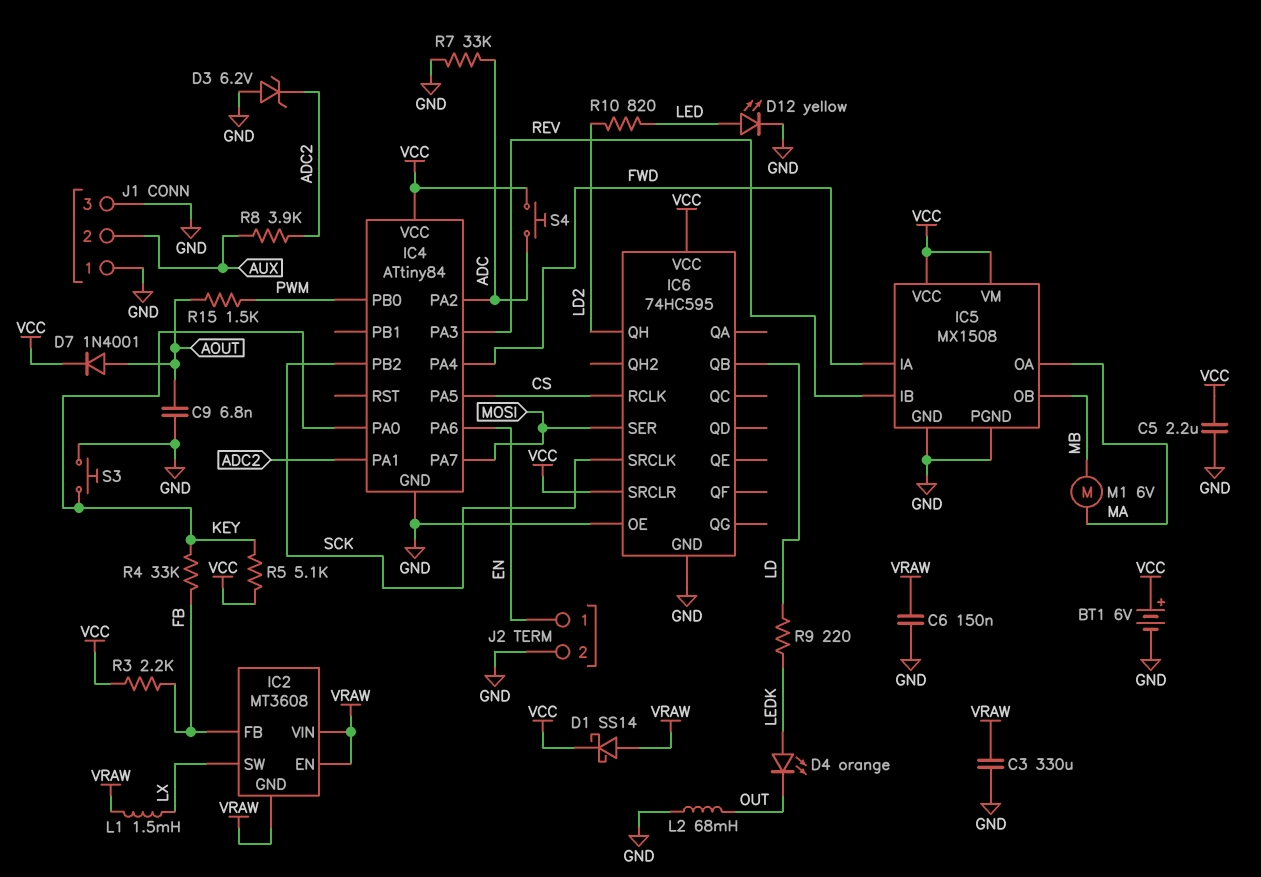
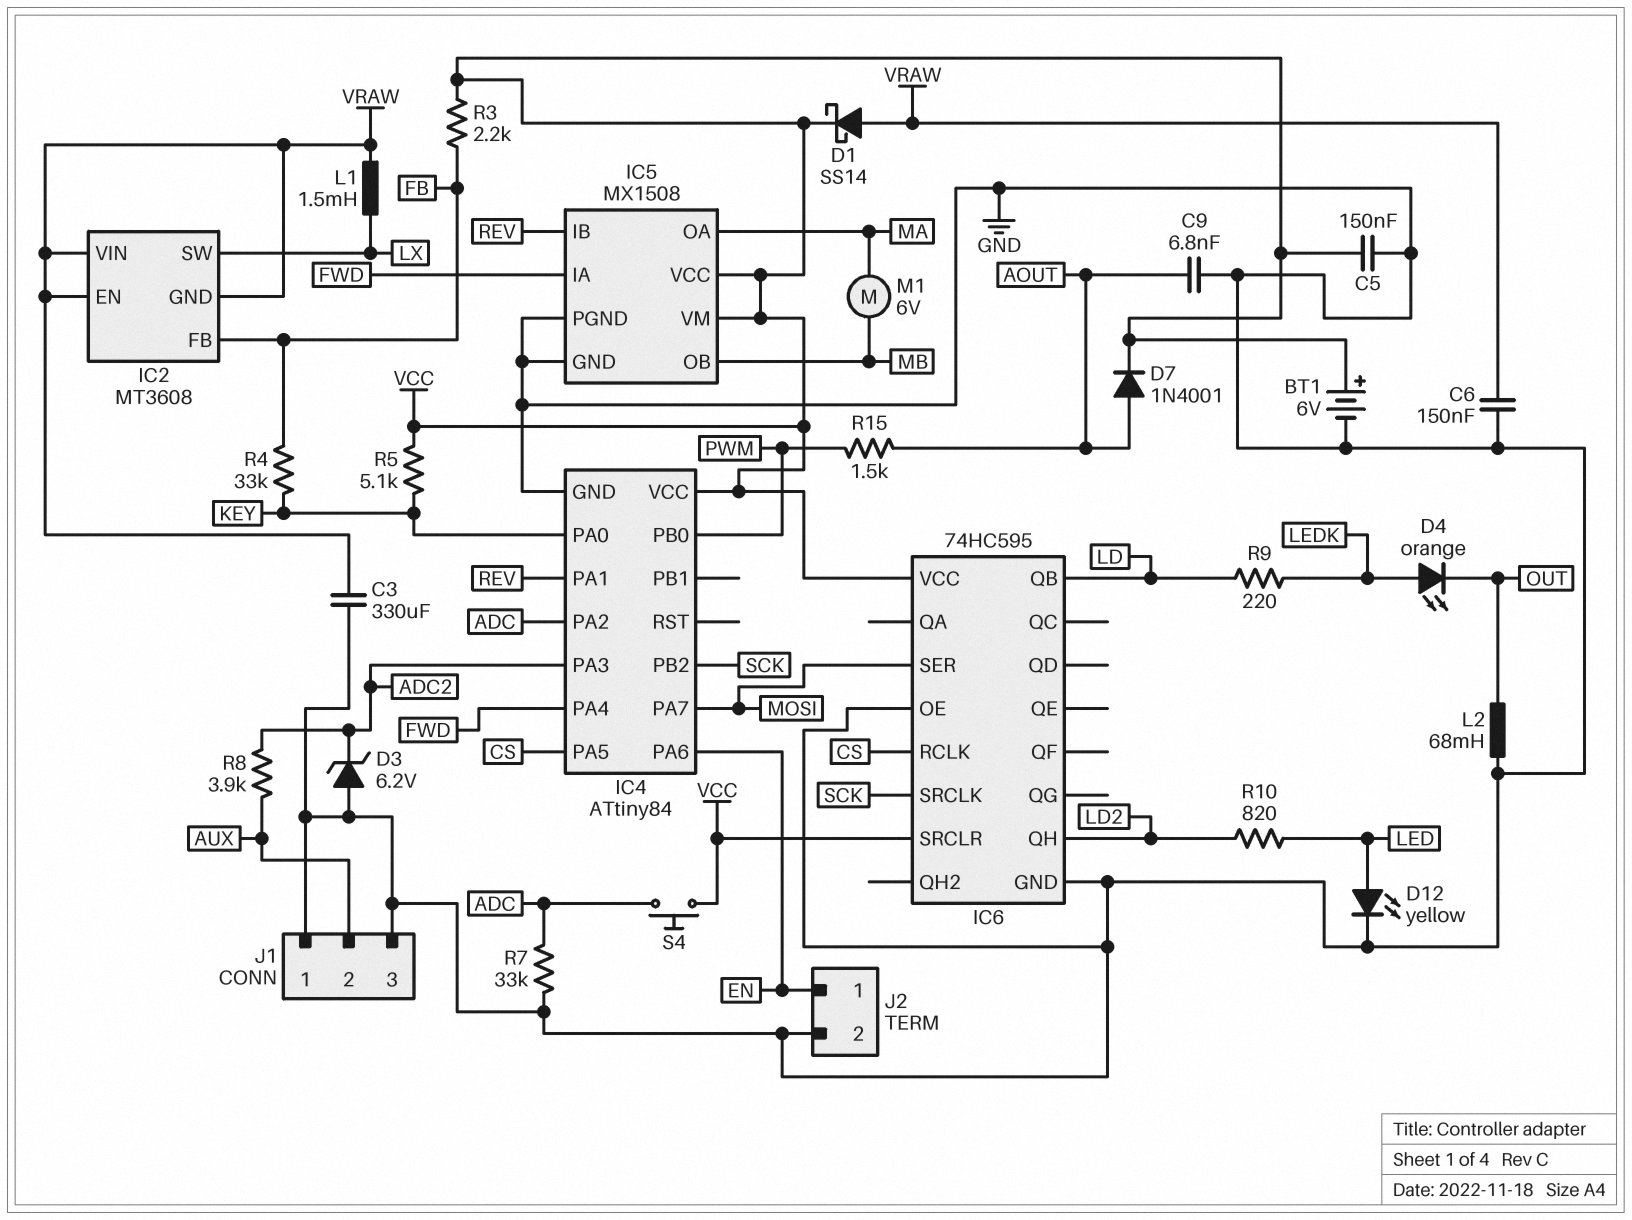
C5: 2.2uF (GND, VCC) -> 150nF (GND, VCC)
IC4 pin PA1: ADC2 -> REV
IC4 pin PA3: REV -> ADC2
S3: button (GND, KEY) -> none

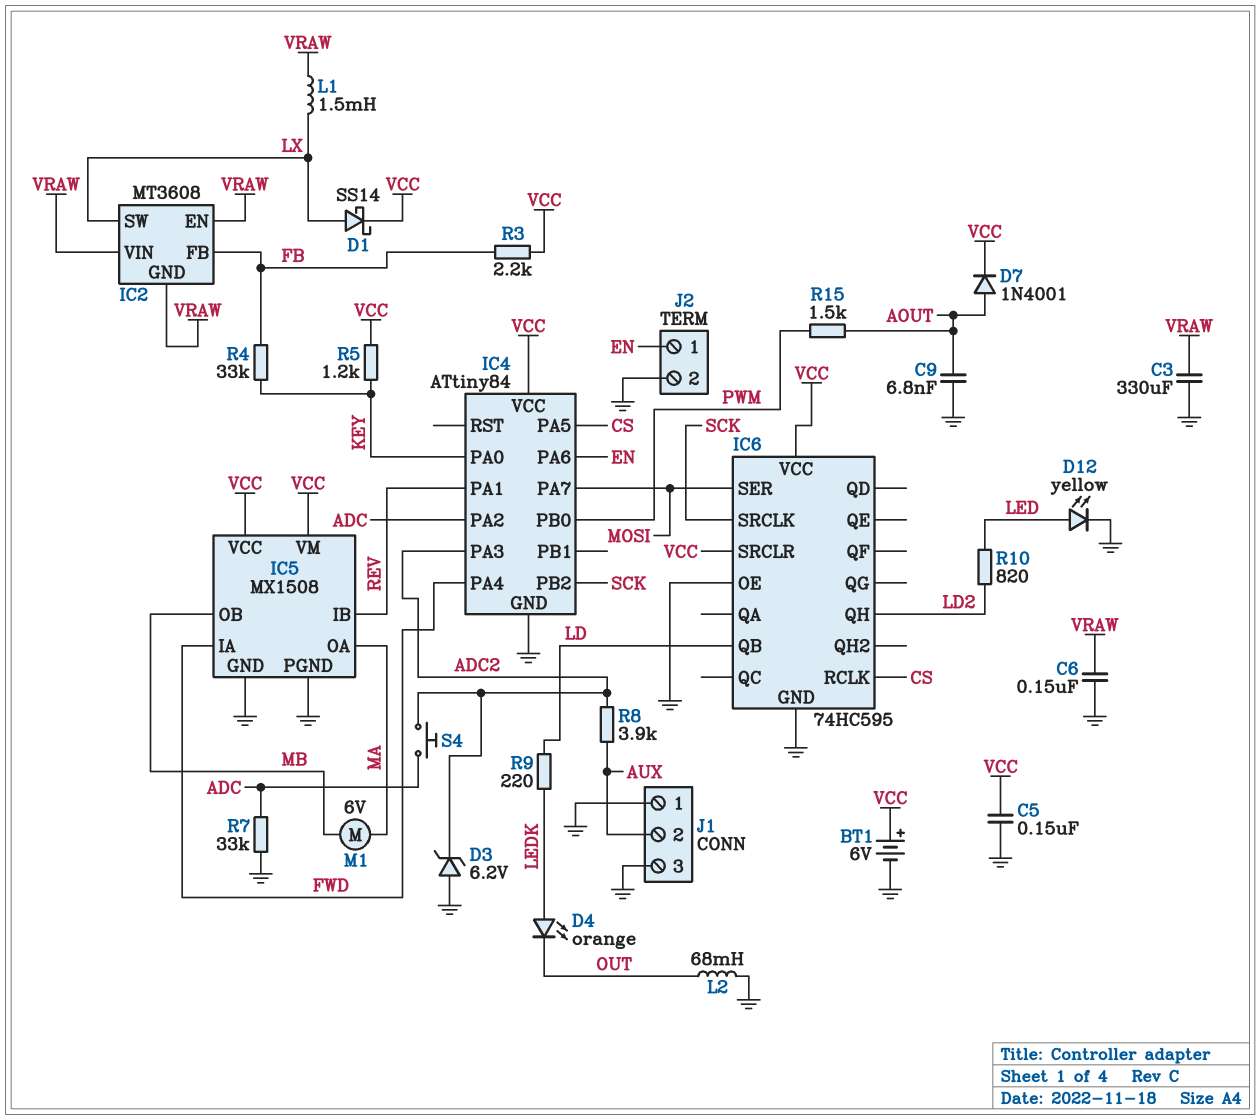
D1: schottky SS14 (A VRAW, K VCC) -> schottky SS14 (A LX, K VCC)
R5: 5.1k (KEY, VCC) -> 1.2k (KEY, VCC)
S4: button (ADC, VCC) -> button (ADC, ADC2)

